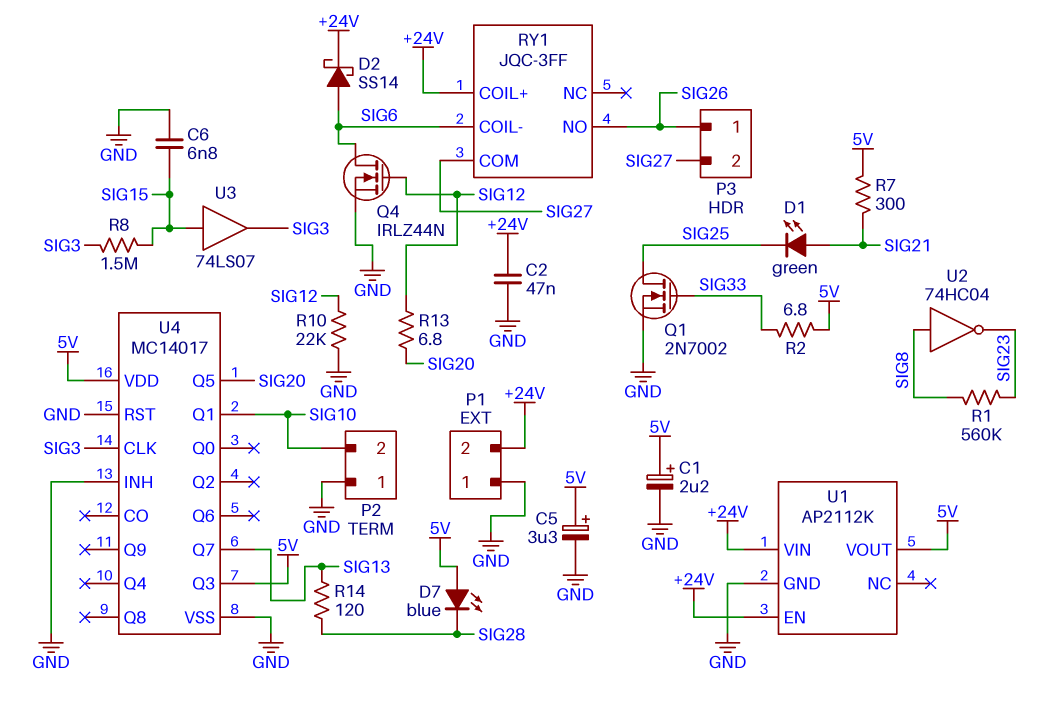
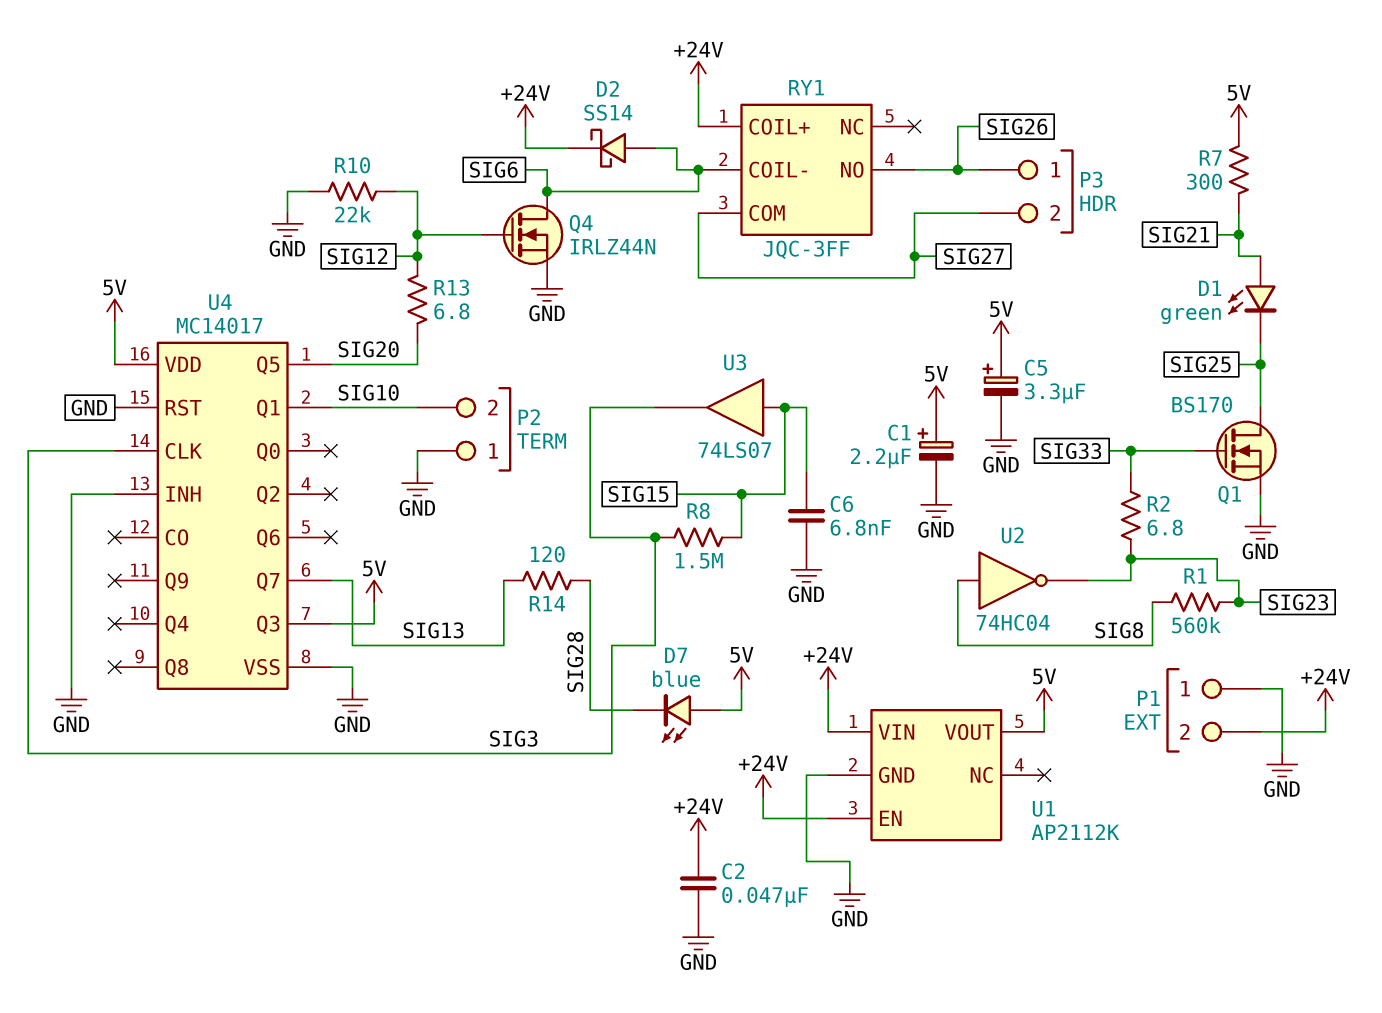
Q1: NMOS 2N7002 (G SIG33, D SIG25, S GND) -> NMOS BS170 (G SIG33, D SIG25, S GND)
R2: 6.8 (5V, SIG33) -> 6.8 (SIG23, SIG33)

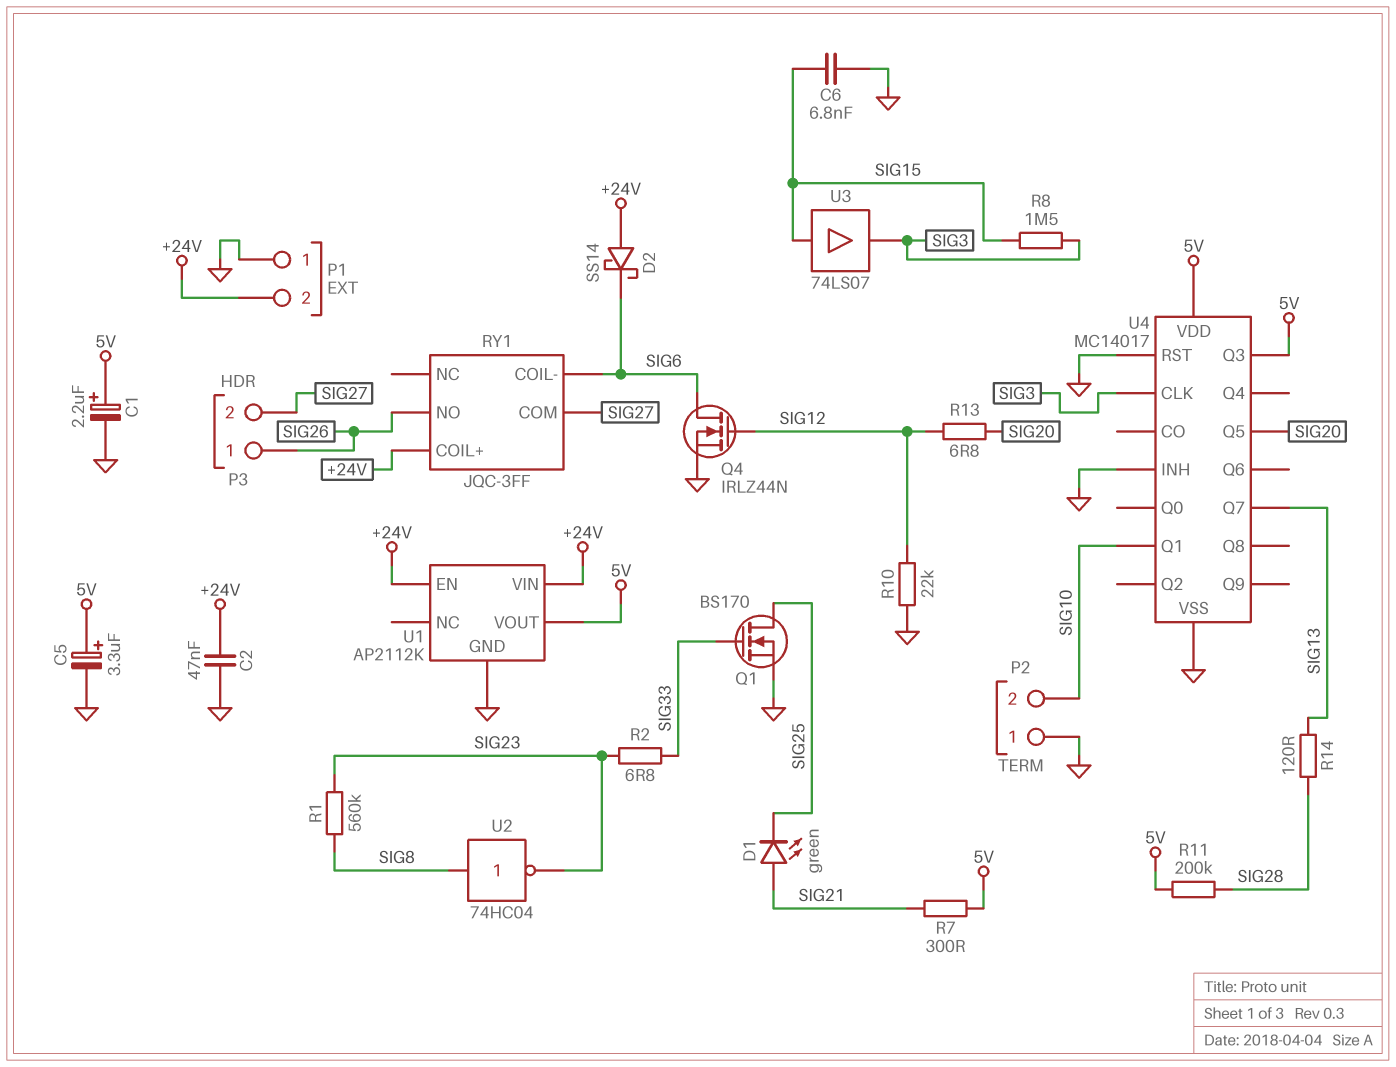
D2: schottky SS14 (A SIG6, K +24V) -> schottky SS14 (A +24V, K SIG6)
D7: LED blue (A 5V, K SIG28) -> none
R11: none -> 200k (5V, SIG28)

